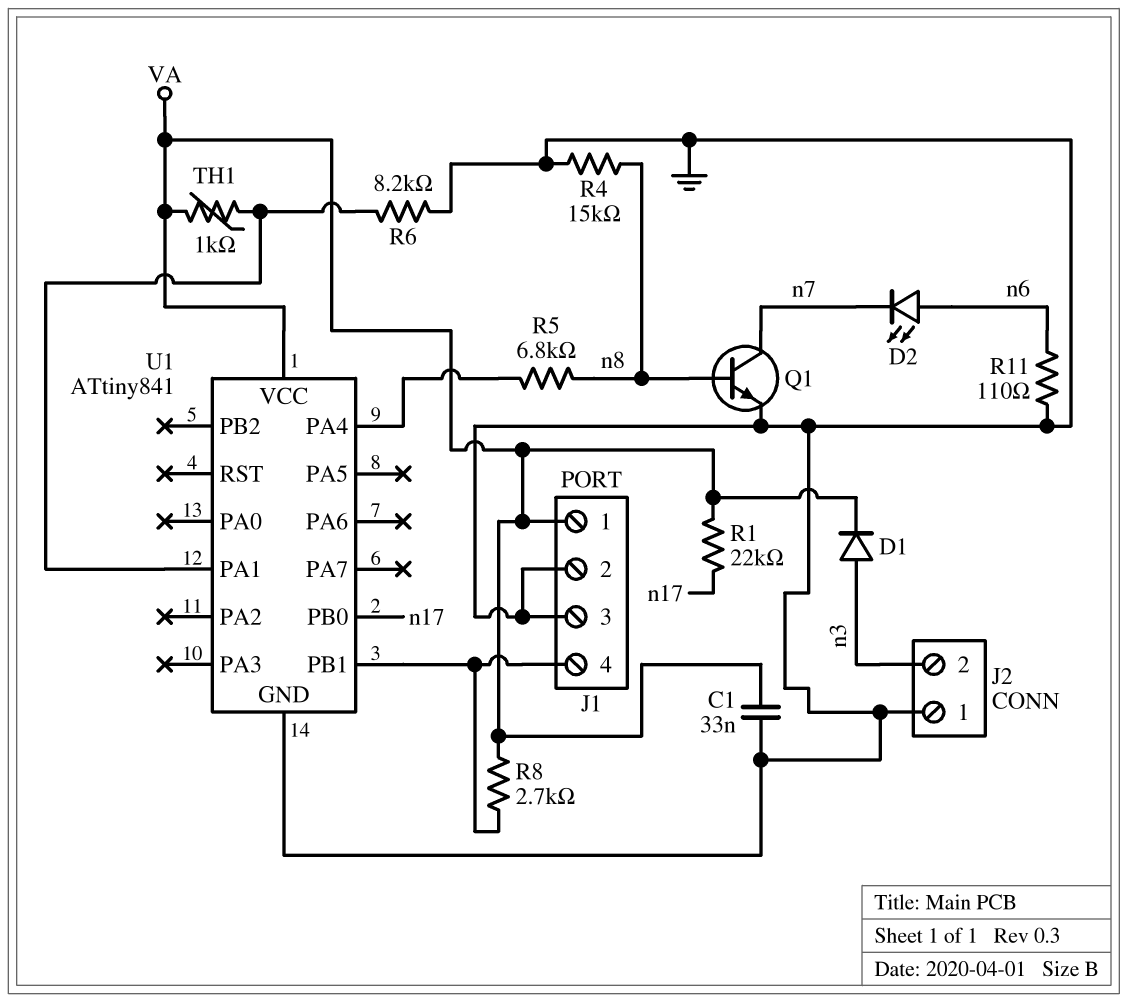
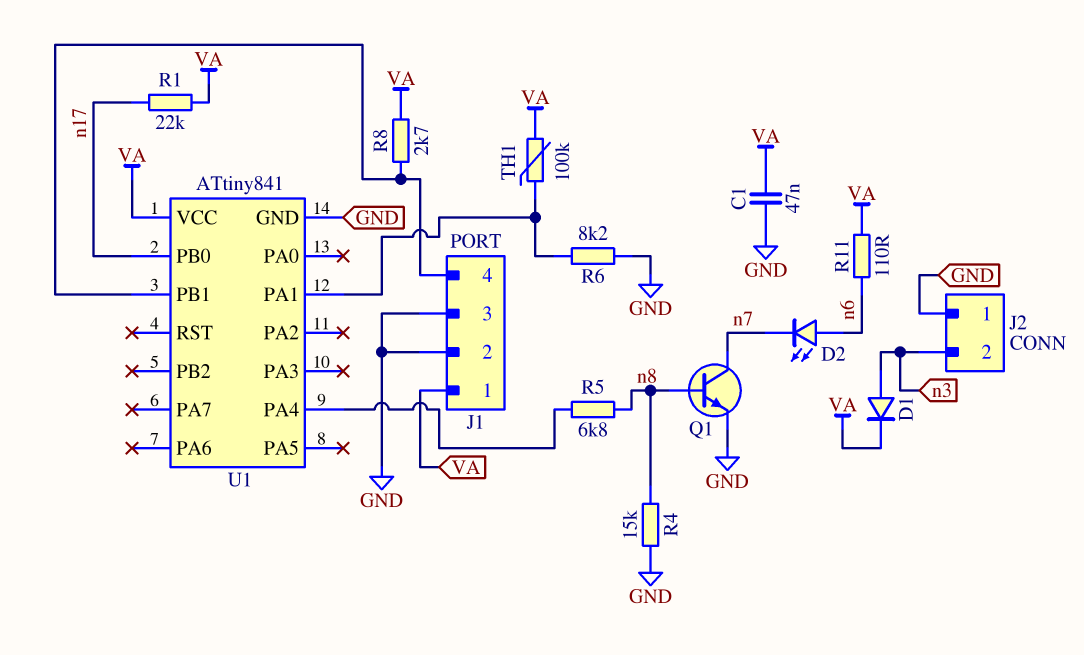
C1: 33nF (GND, VA) -> 47nF (GND, VA)
R11: 110 (GND, n6) -> 110 (VA, n6)
TH1: 1k (U1/PA1, VA) -> 100k (U1/PA1, VA)

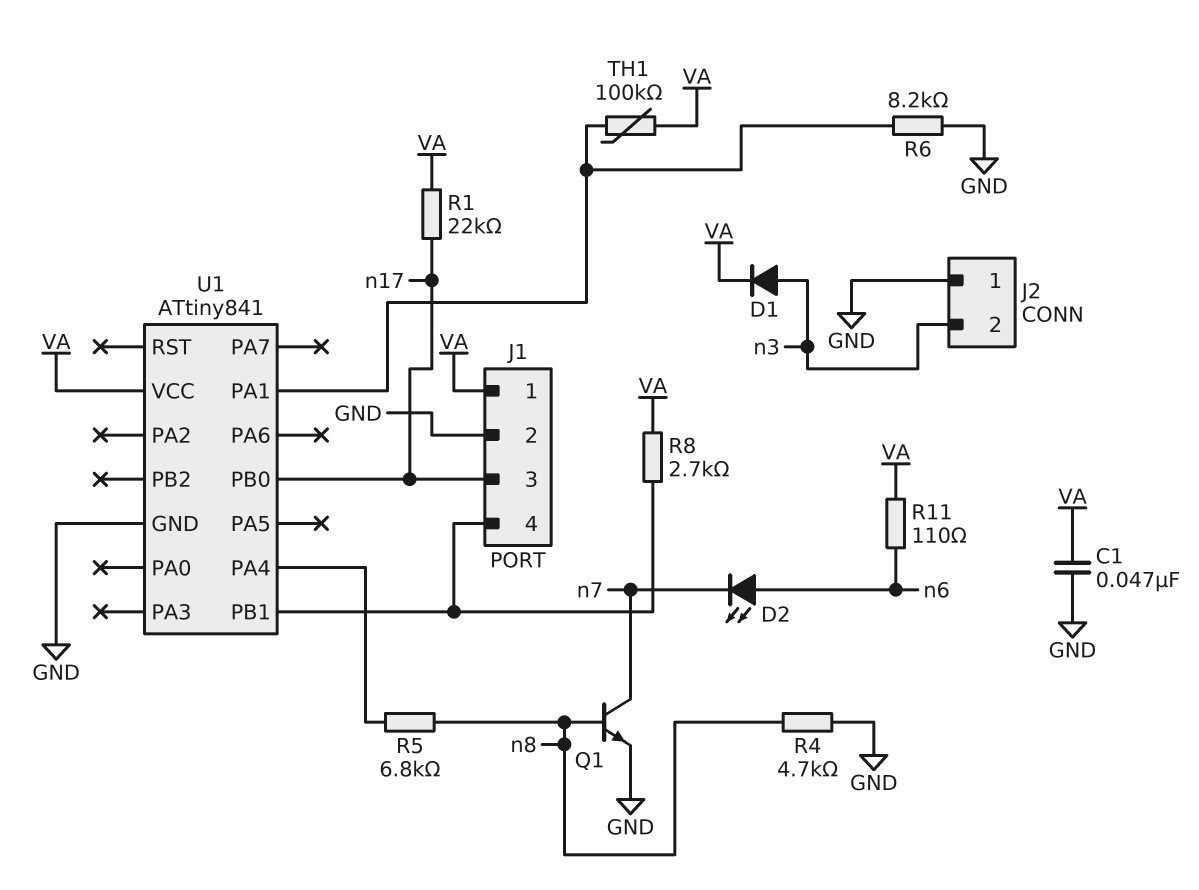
J1 pin 3: GND -> n17
R4: 15k (GND, n8) -> 4.7k (GND, n8)

